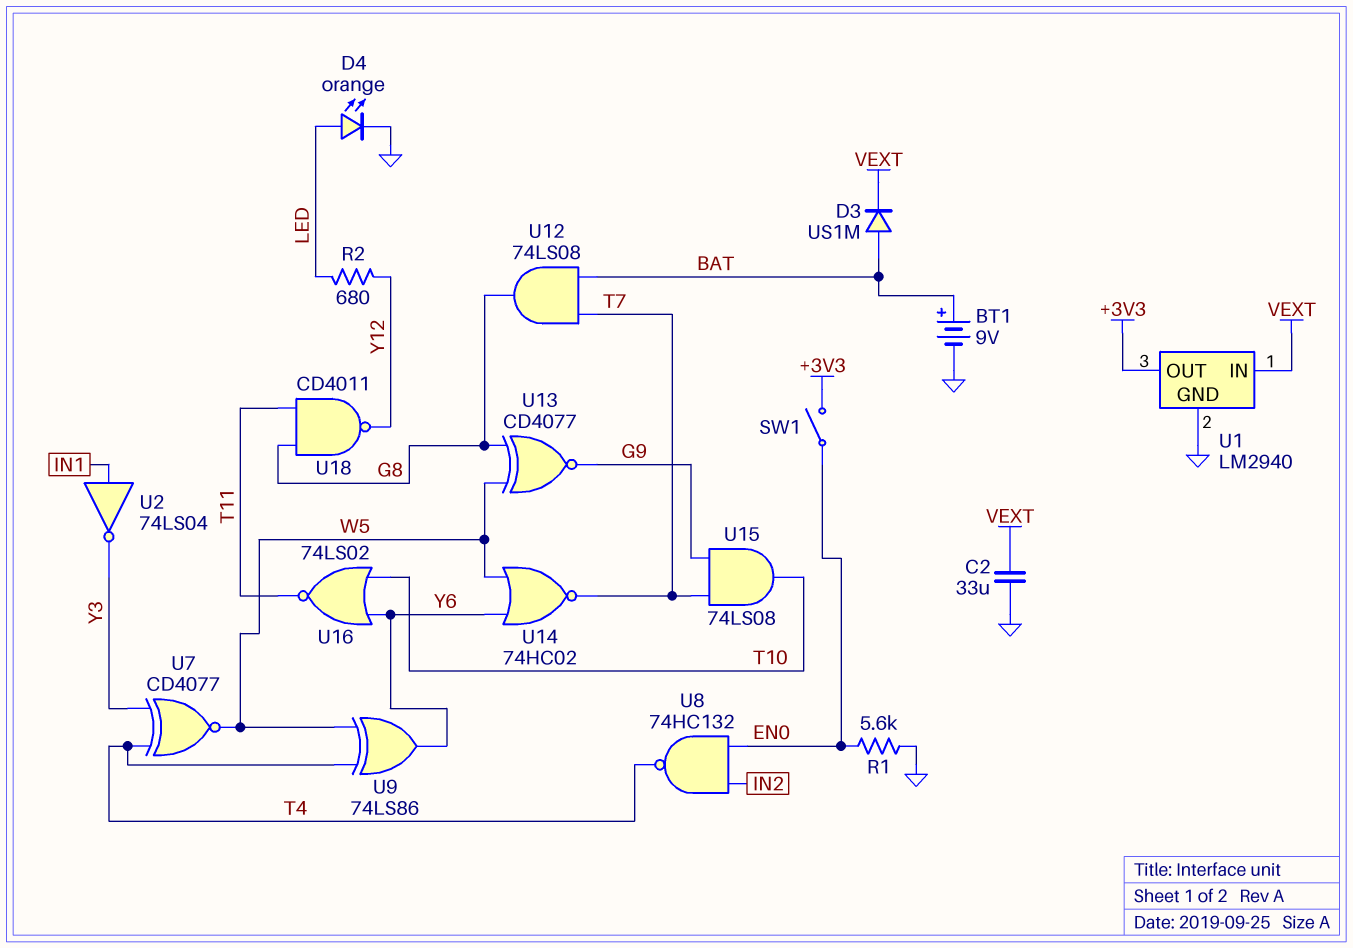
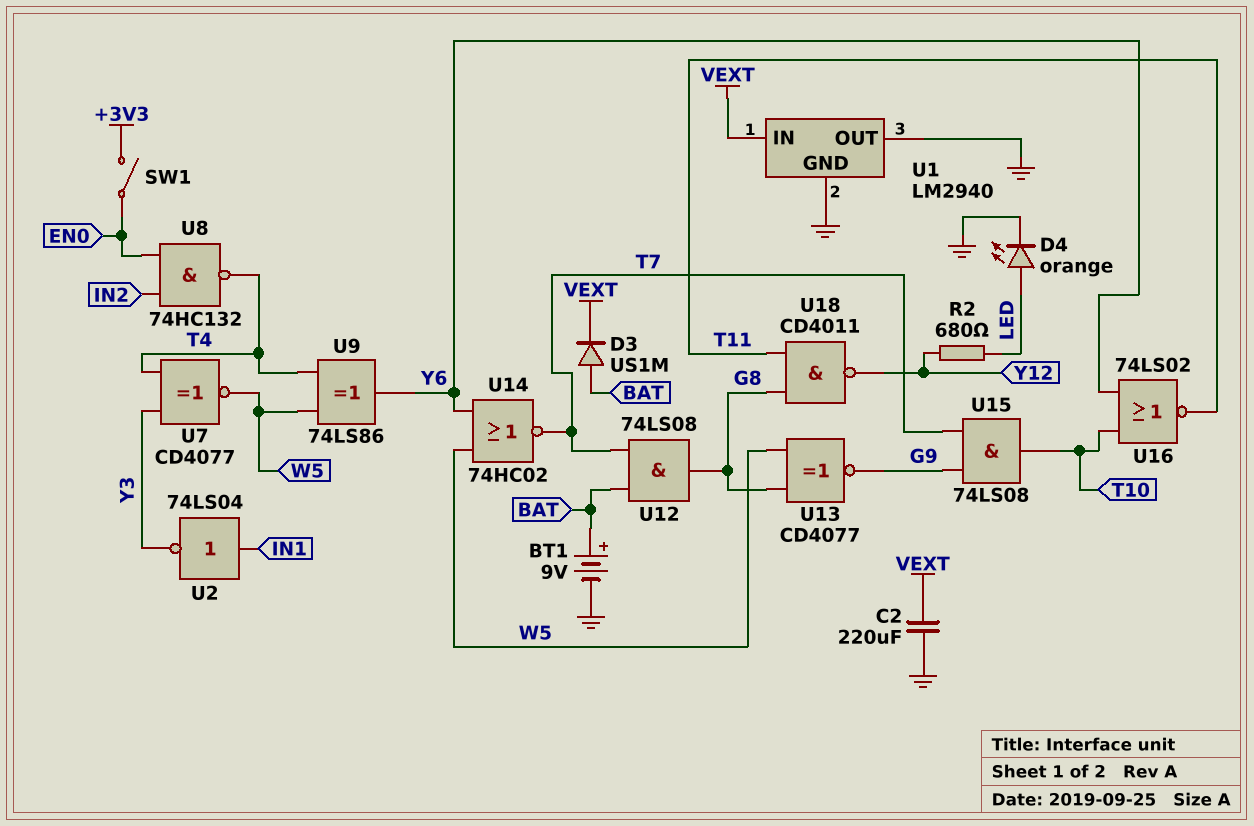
C2: 33uF (GND, VEXT) -> 220uF (GND, VEXT)
R1: 5.6k (EN0, GND) -> none
U1 pin OUT: +3V3 -> GND

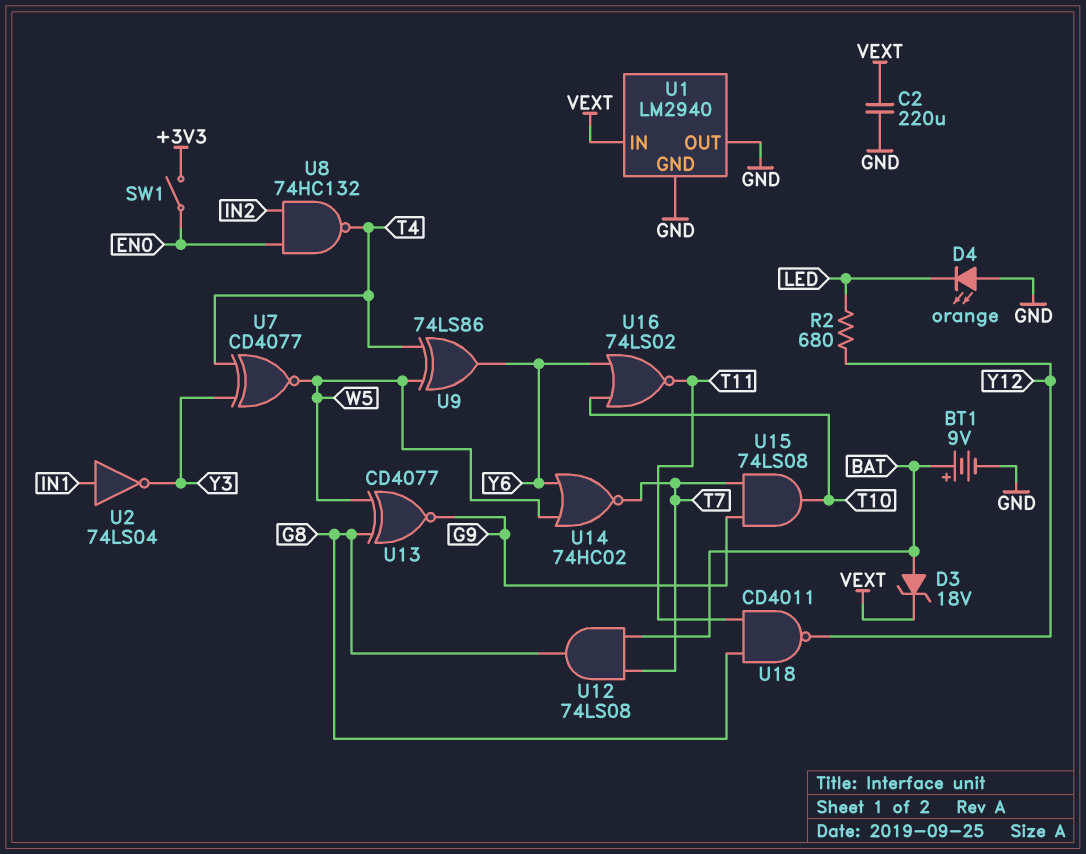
D3: diode US1M (A BAT, K VEXT) -> zener 18V (A BAT, K VEXT)
D4: LED orange (A LED, K GND) -> LED orange (A GND, K LED)

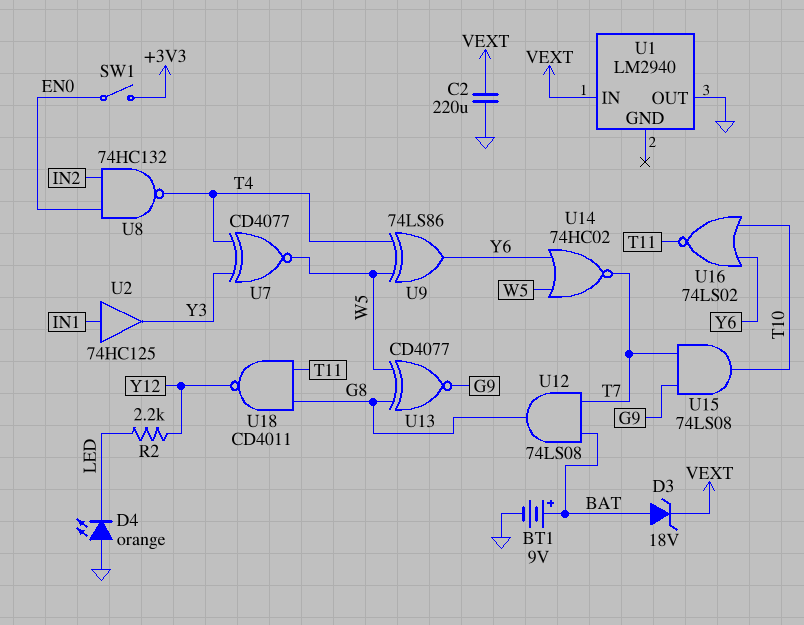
R2: 680 (LED, Y12) -> 2.2k (LED, Y12)
U1 pin GND: GND -> none
U2: NOT 74LS04 (in IN1, out Y3) -> buffer 74HC125 (in IN1, out Y3)

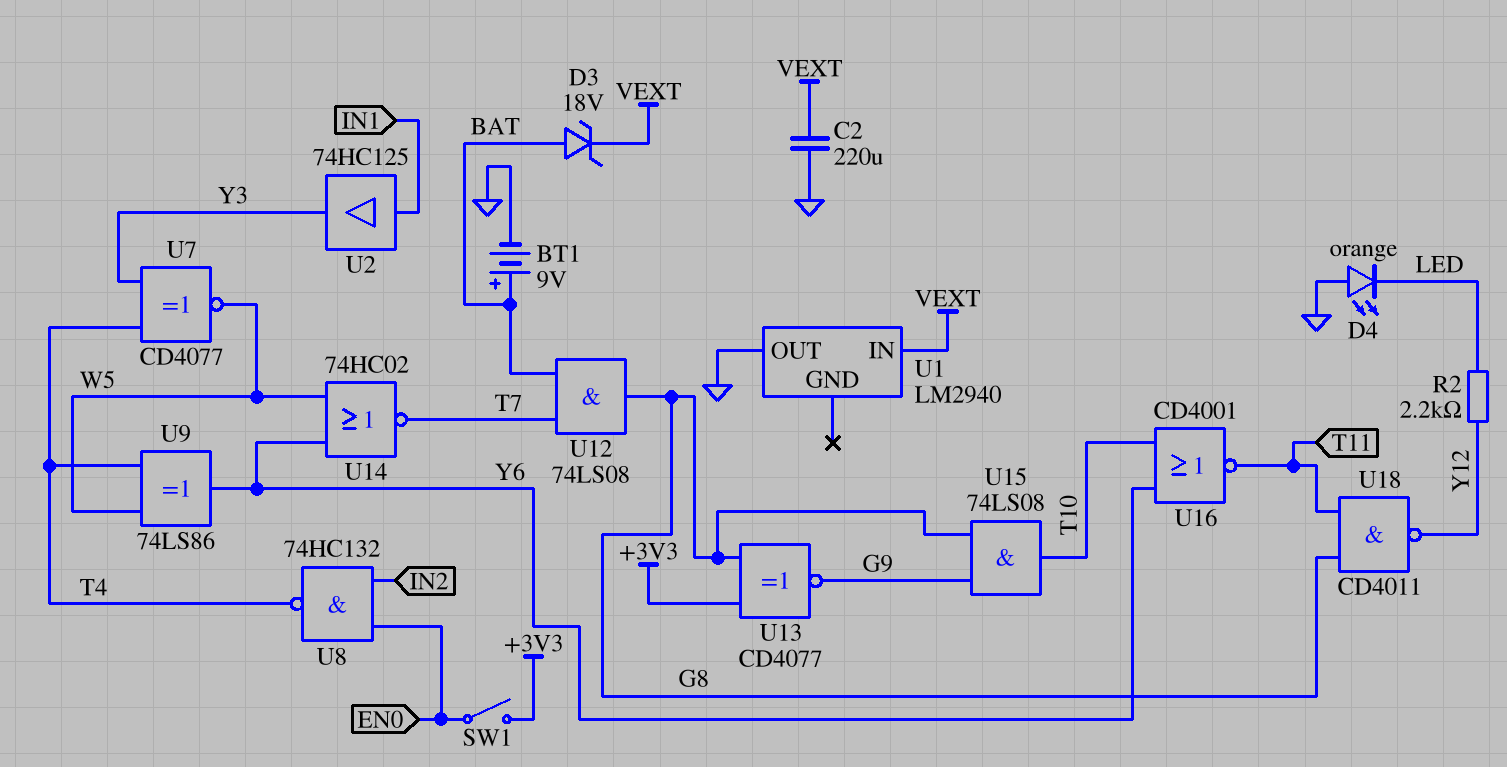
U13: XNOR CD4077 (in G8, in W5, out G9) -> XNOR CD4077 (in +3V3, in G8, out G9)
U15: AND 74LS08 (in G9, in T7, out T10) -> AND 74LS08 (in G8, in G9, out T10)
U16: NOR 74LS02 (in T10, in Y6, out T11) -> NOR CD4001 (in T10, in Y6, out T11)

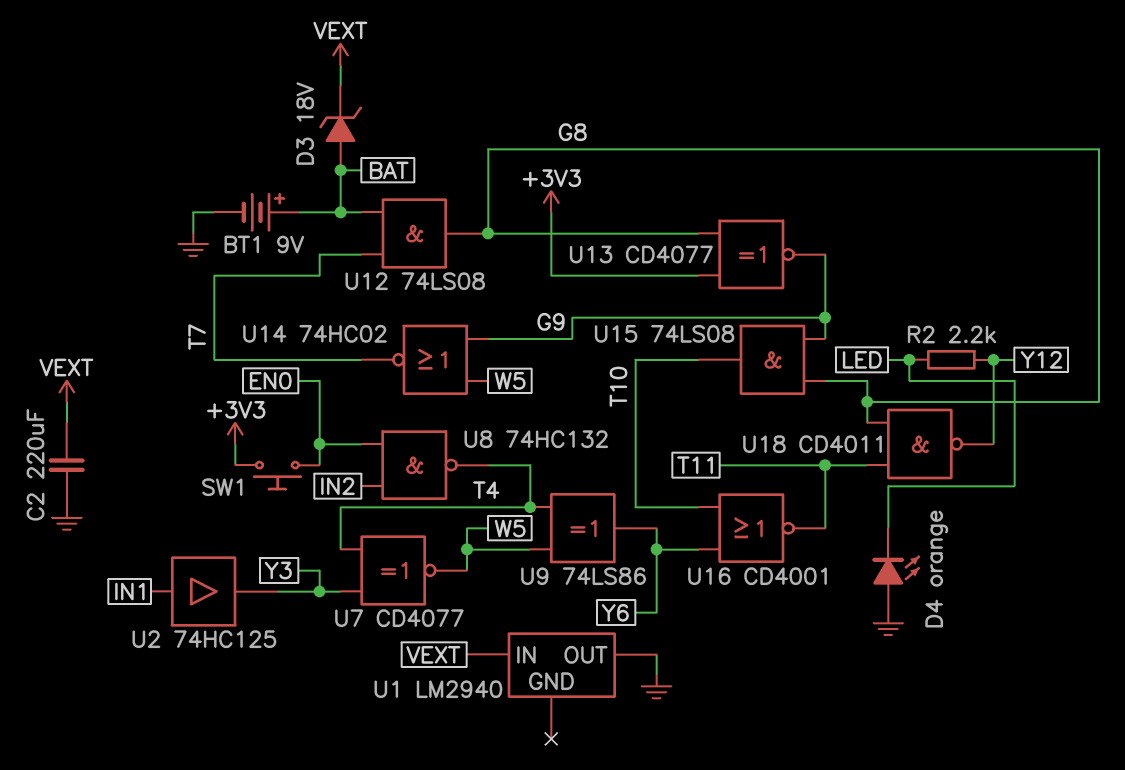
SW1: switch (+3V3, EN0) -> button (+3V3, EN0)
U14: NOR 74HC02 (in W5, in Y6, out T7) -> NOR 74HC02 (in G9, in W5, out T7)

